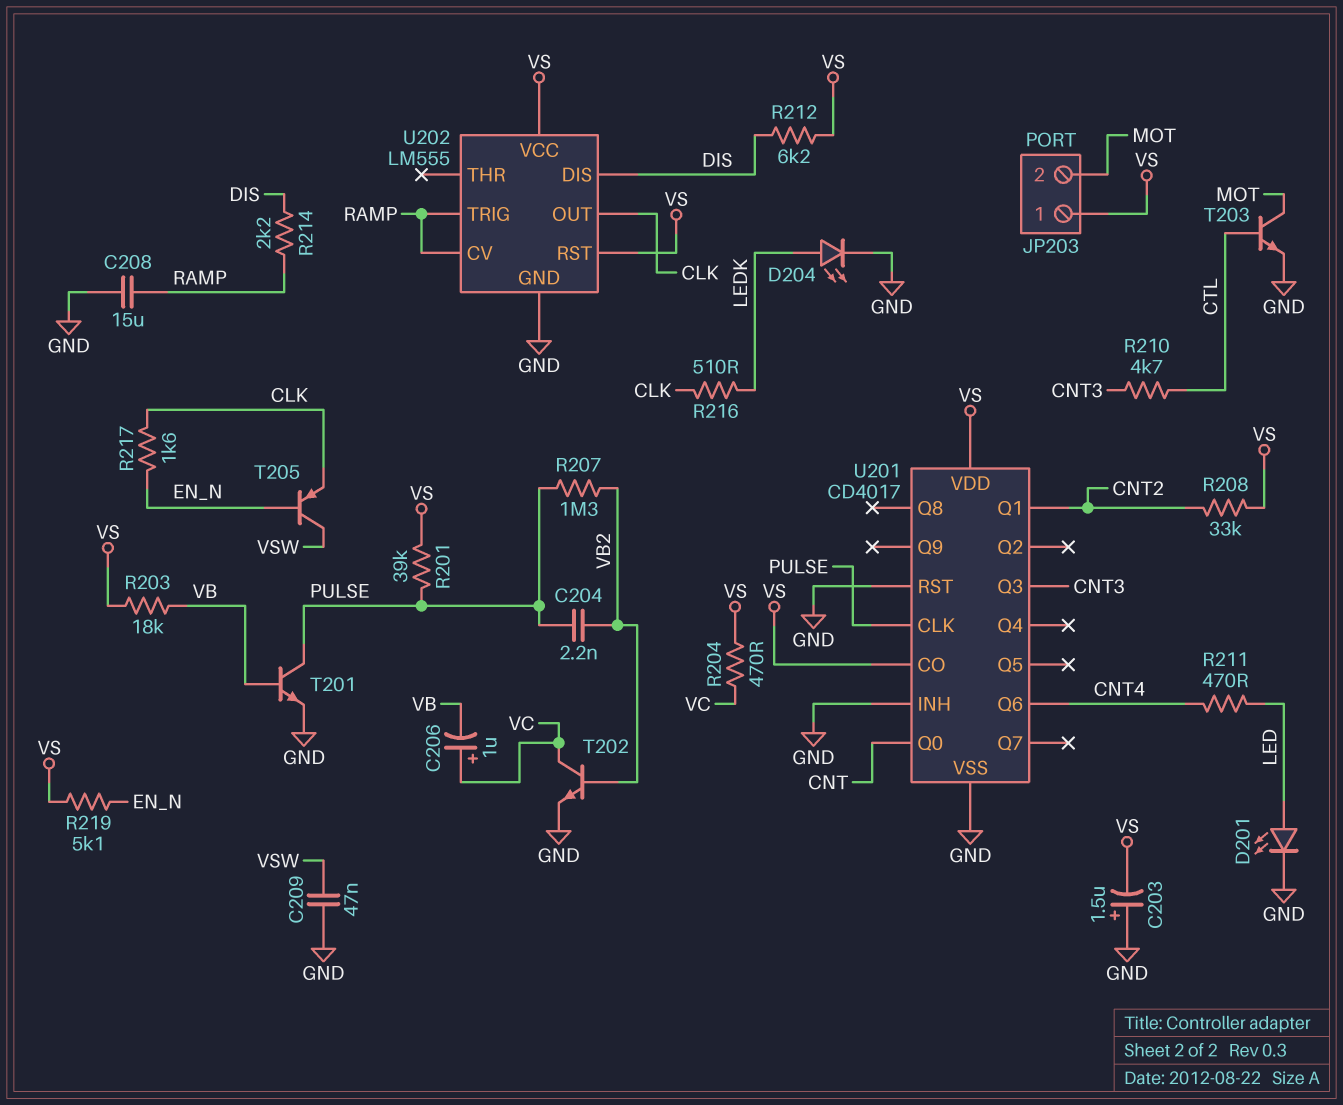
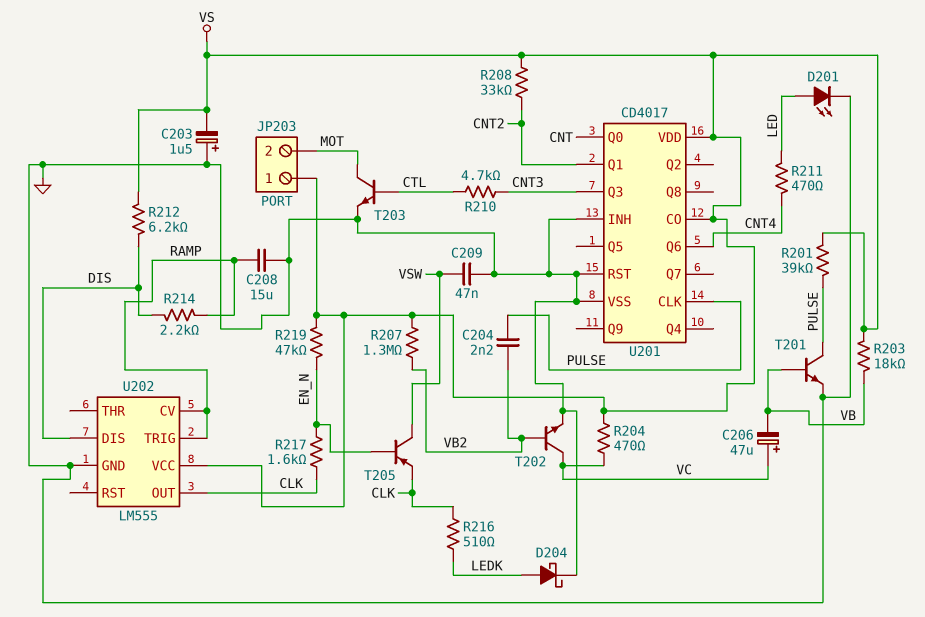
C206: 1uF (plus VC, minus VB) -> 47uF (plus VC, minus VB)
D204: LED (A LEDK, K GND) -> schottky (A LEDK, K GND)
R207: 1.3M (PULSE, VB2) -> 1.3M (VB2, VS)
R219: 5.1k (EN_N, VS) -> 47k (EN_N, VS)
U202 pin RST: VS -> none

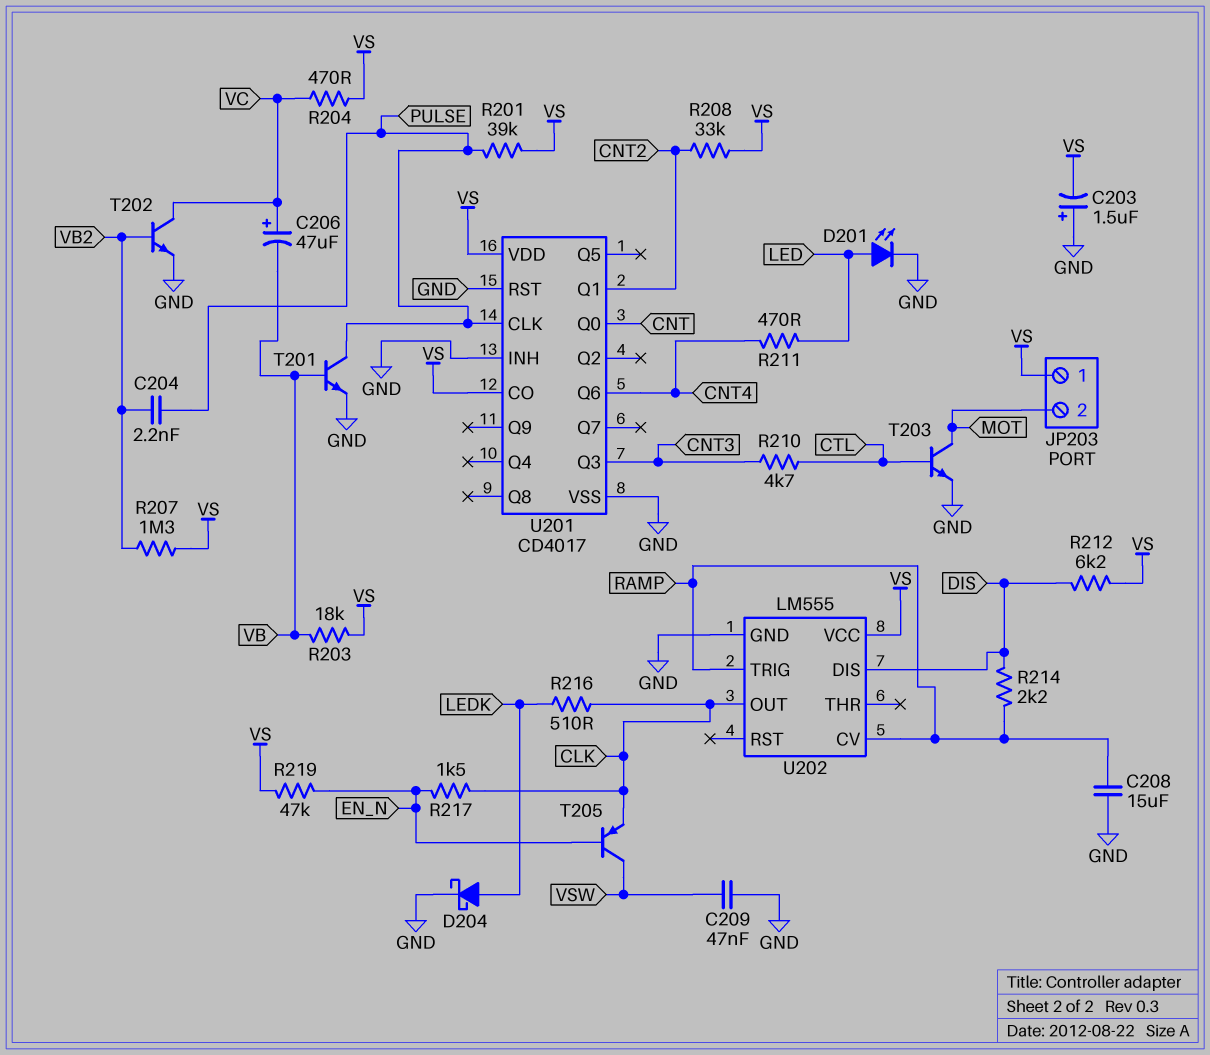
R217: 1.6k (CLK, EN_N) -> 1.5k (CLK, EN_N)

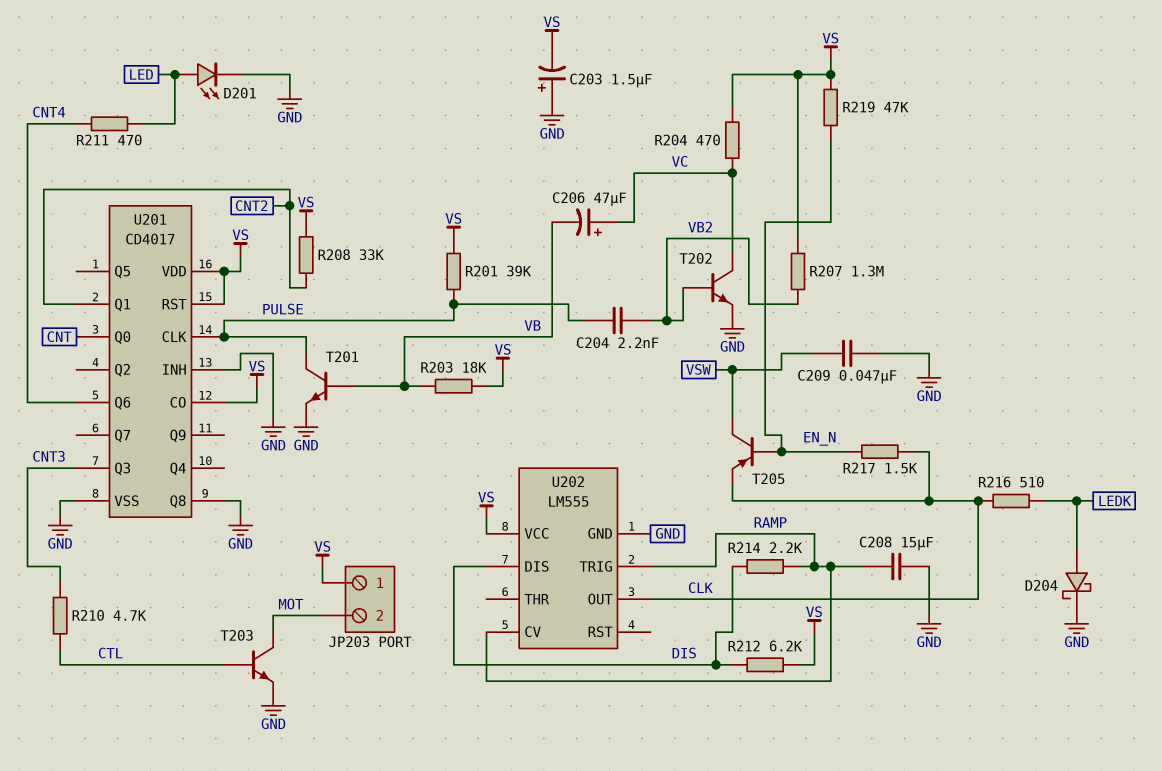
U201 pin Q8: none -> GND
U201 pin RST: GND -> VS

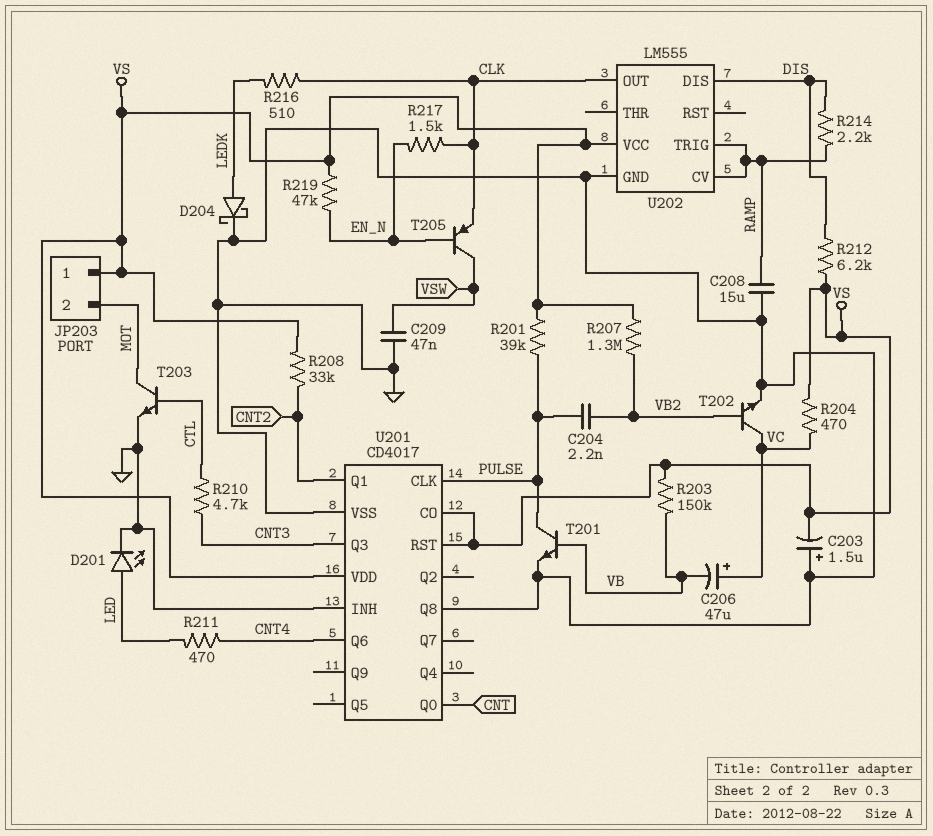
R203: 18k (VB, VS) -> 150k (VB, VS)

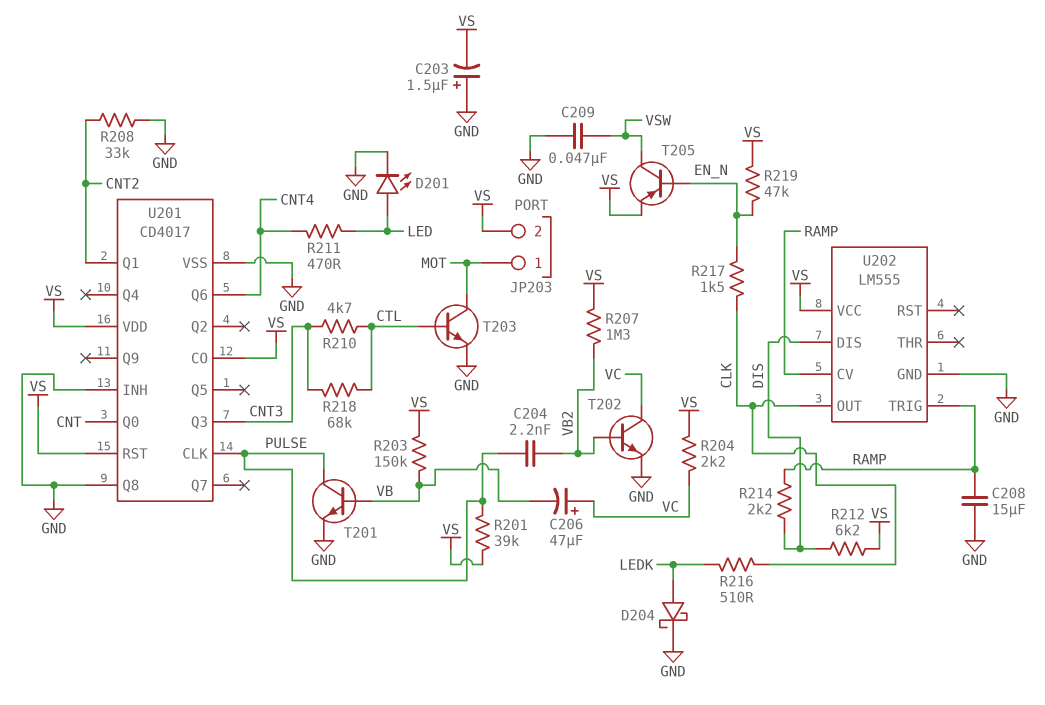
JP203 pin 1: VS -> MOT
JP203 pin 2: MOT -> VS
R204: 470 (VC, VS) -> 2.2k (VC, VS)
R208: 33k (CNT2, VS) -> 33k (CNT2, GND)
R218: none -> 68k (CNT3, CTL)
T205: PNP (B EN_N, C VSW, E CLK) -> PNP (B EN_N, C VSW, E VS)

